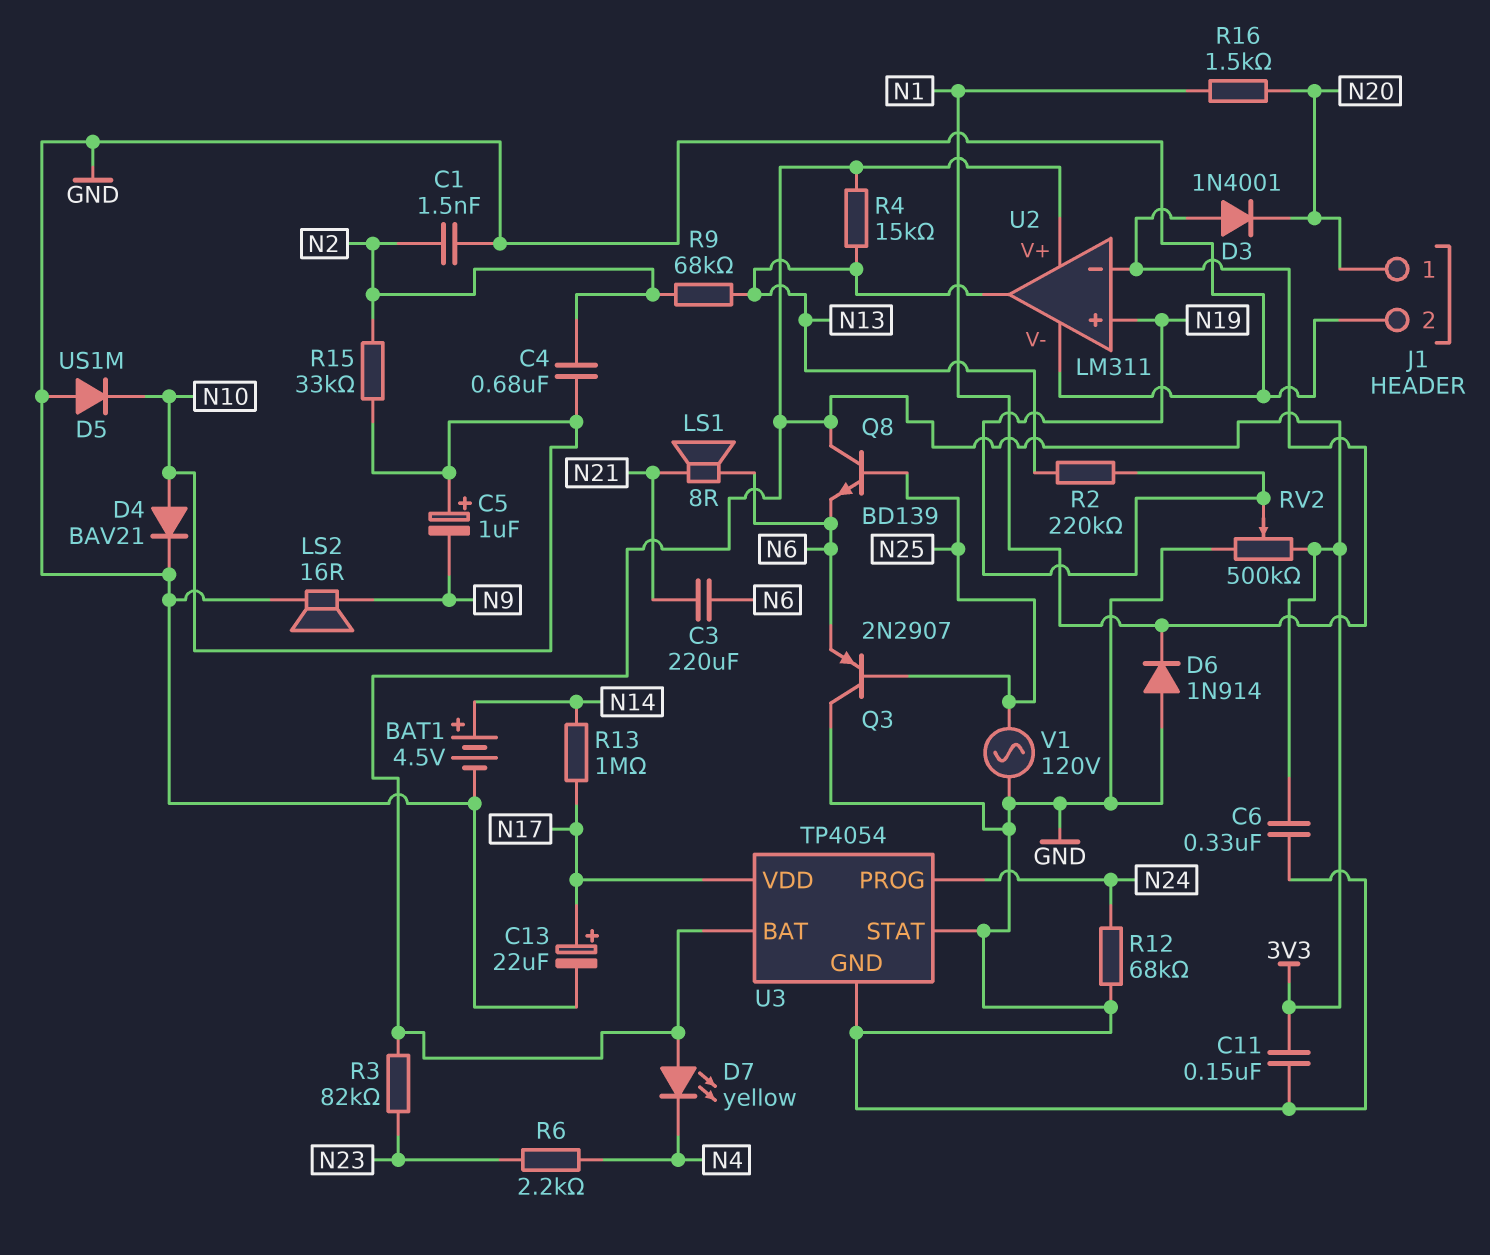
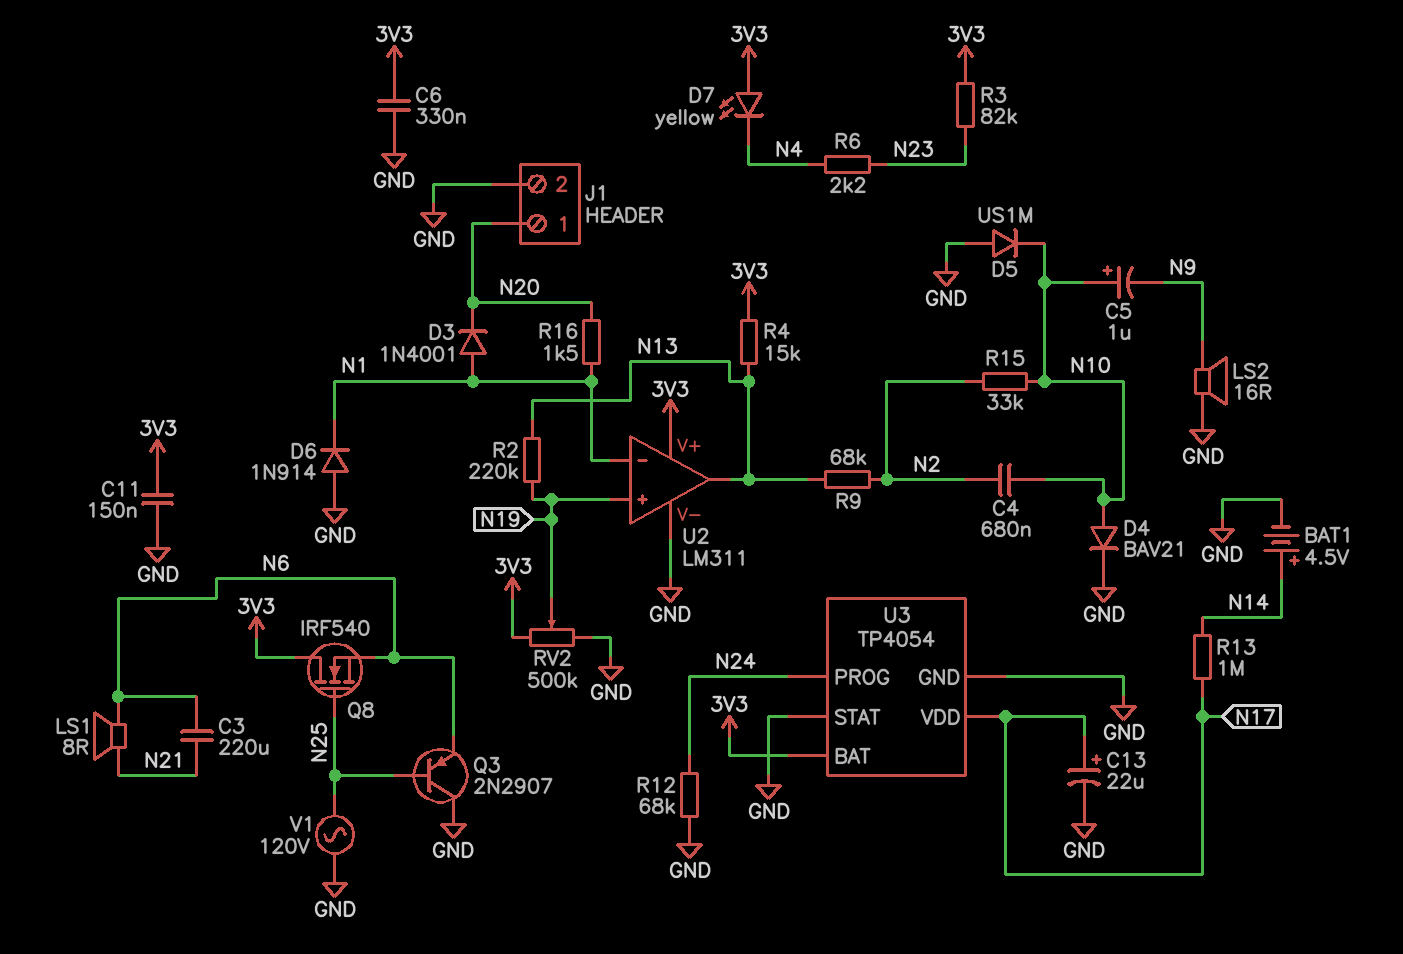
C1: 1.5nF (GND, N2) -> none
Q8: NPN BD139 (B N25, C 3V3, E N6) -> NMOS IRF540 (G N25, D 3V3, S N6)

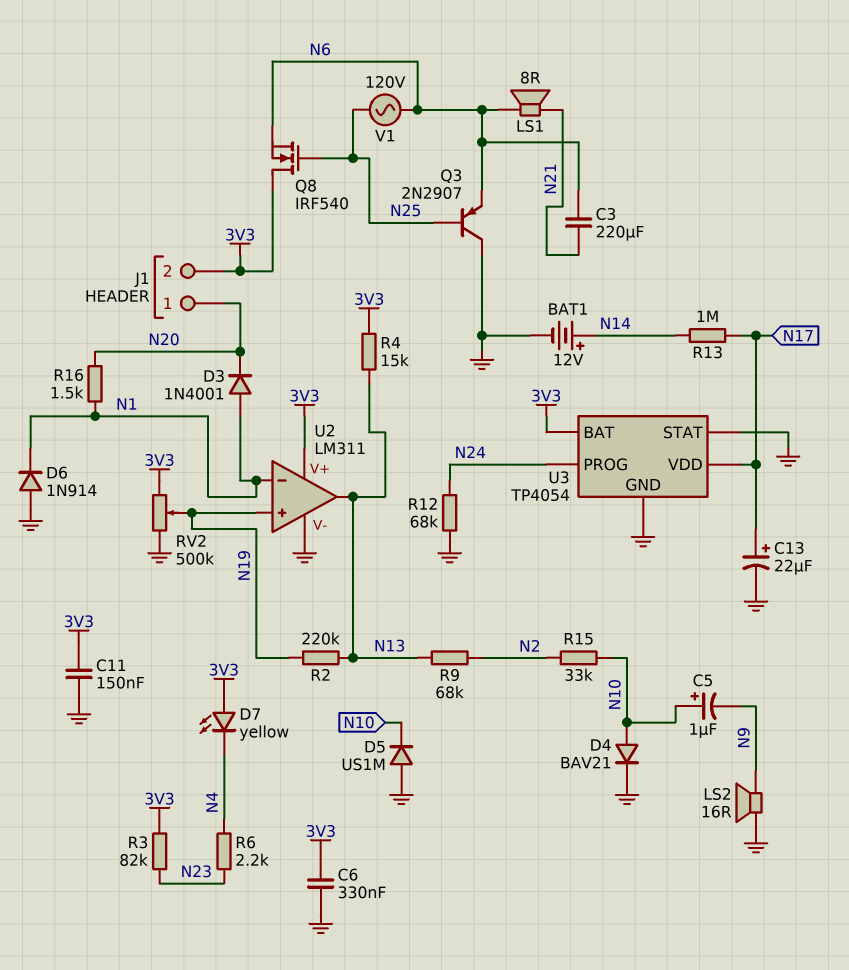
BAT1: 4.5V (plus N14, minus GND) -> 12V (plus N14, minus GND)
C4: 680nF (N2, N10) -> none
J1 pin 2: GND -> 3V3
V1: AC 120V (GND, N25) -> AC 120V (N6, N25)

